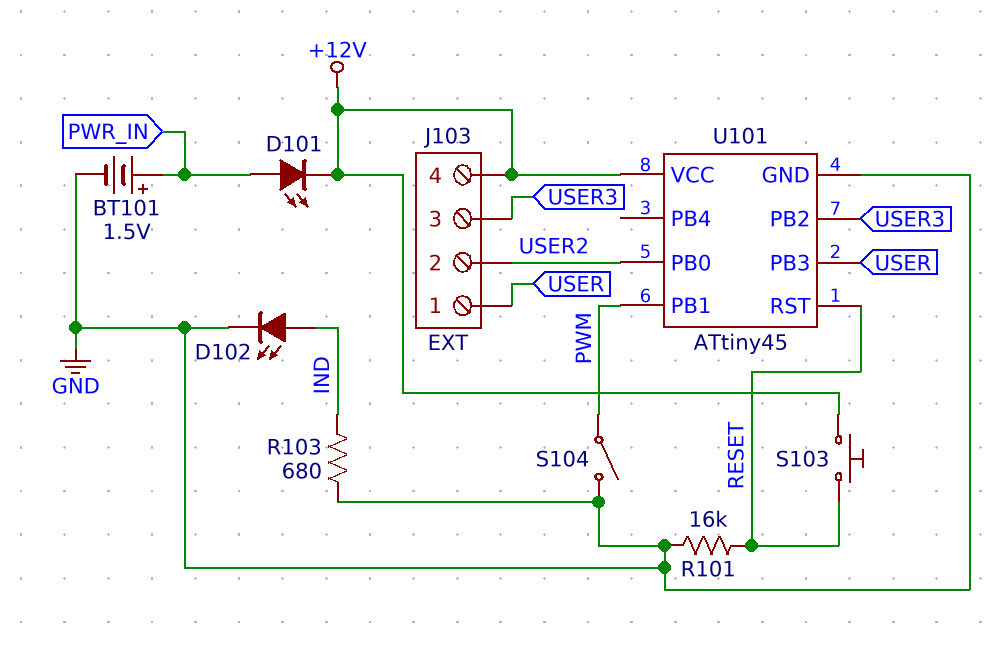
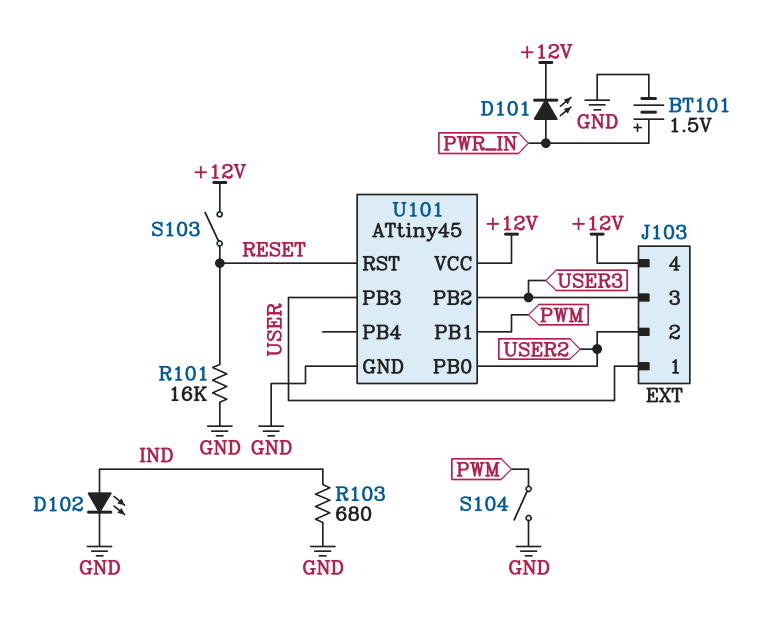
S103: button (+12V, RESET) -> switch (+12V, RESET)

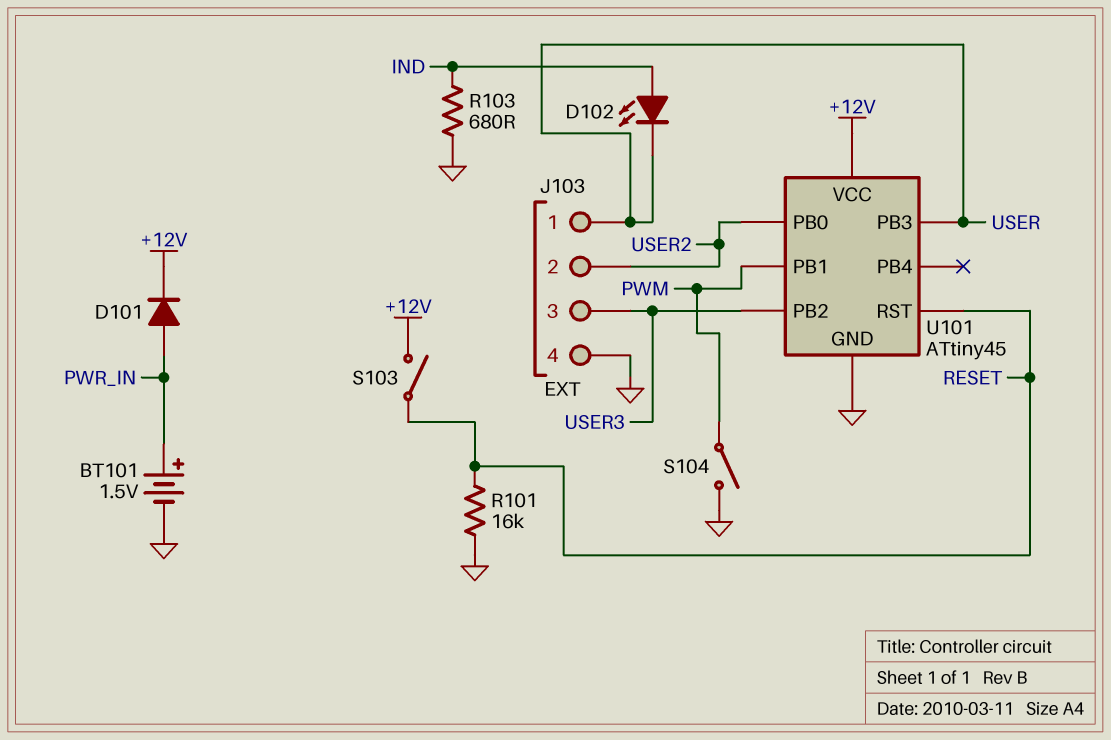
D101: LED (A PWR_IN, K +12V) -> diode (A PWR_IN, K +12V)
D102: LED (A IND, K GND) -> LED (A IND, K USER)
J103 pin 4: +12V -> GND

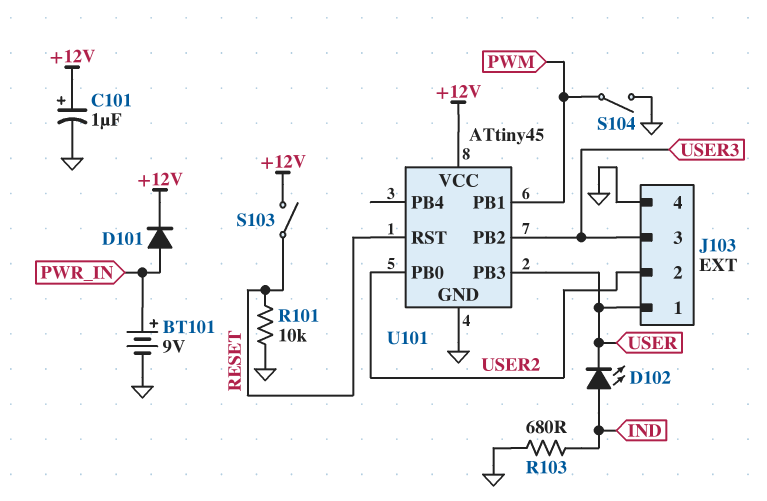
BT101: 1.5V (plus PWR_IN, minus GND) -> 9V (plus PWR_IN, minus GND)
C101: none -> 1uF (plus +12V, minus GND)
R101: 16k (GND, RESET) -> 10k (GND, RESET)

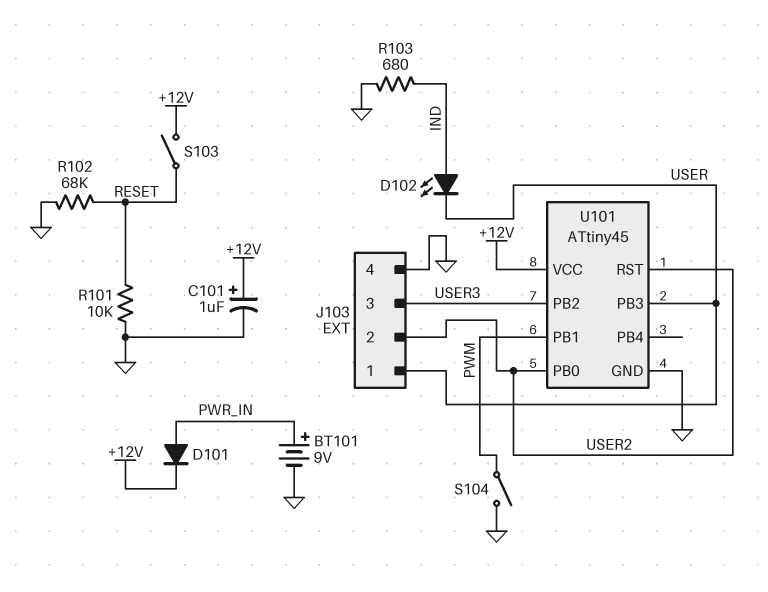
R102: none -> 68k (GND, RESET)
U101 pin RST: RESET -> USER2

